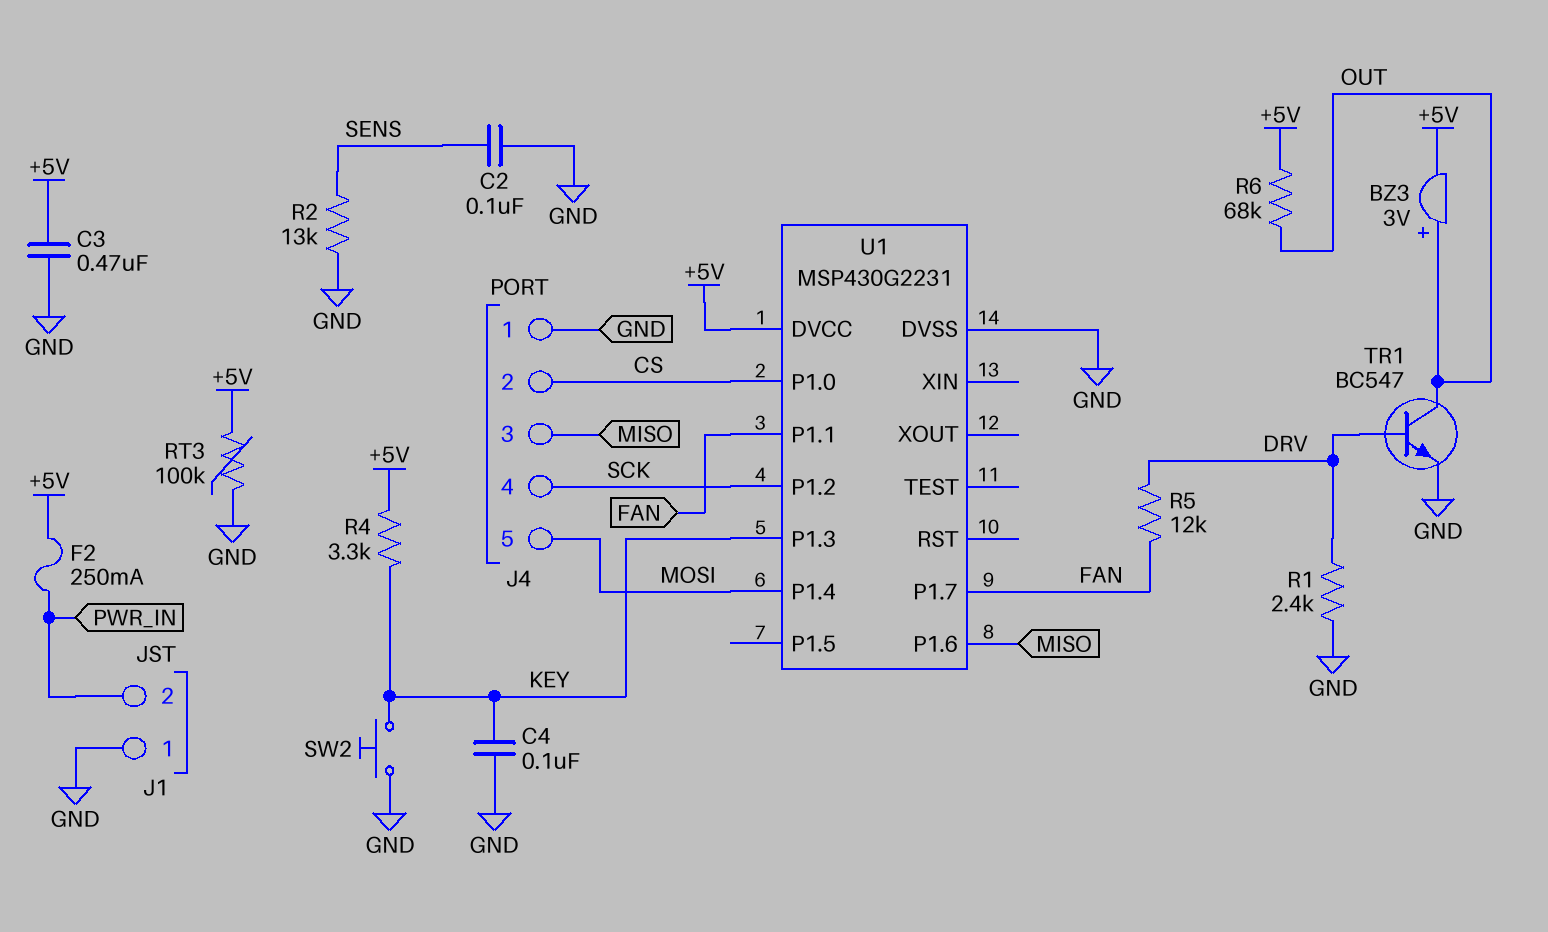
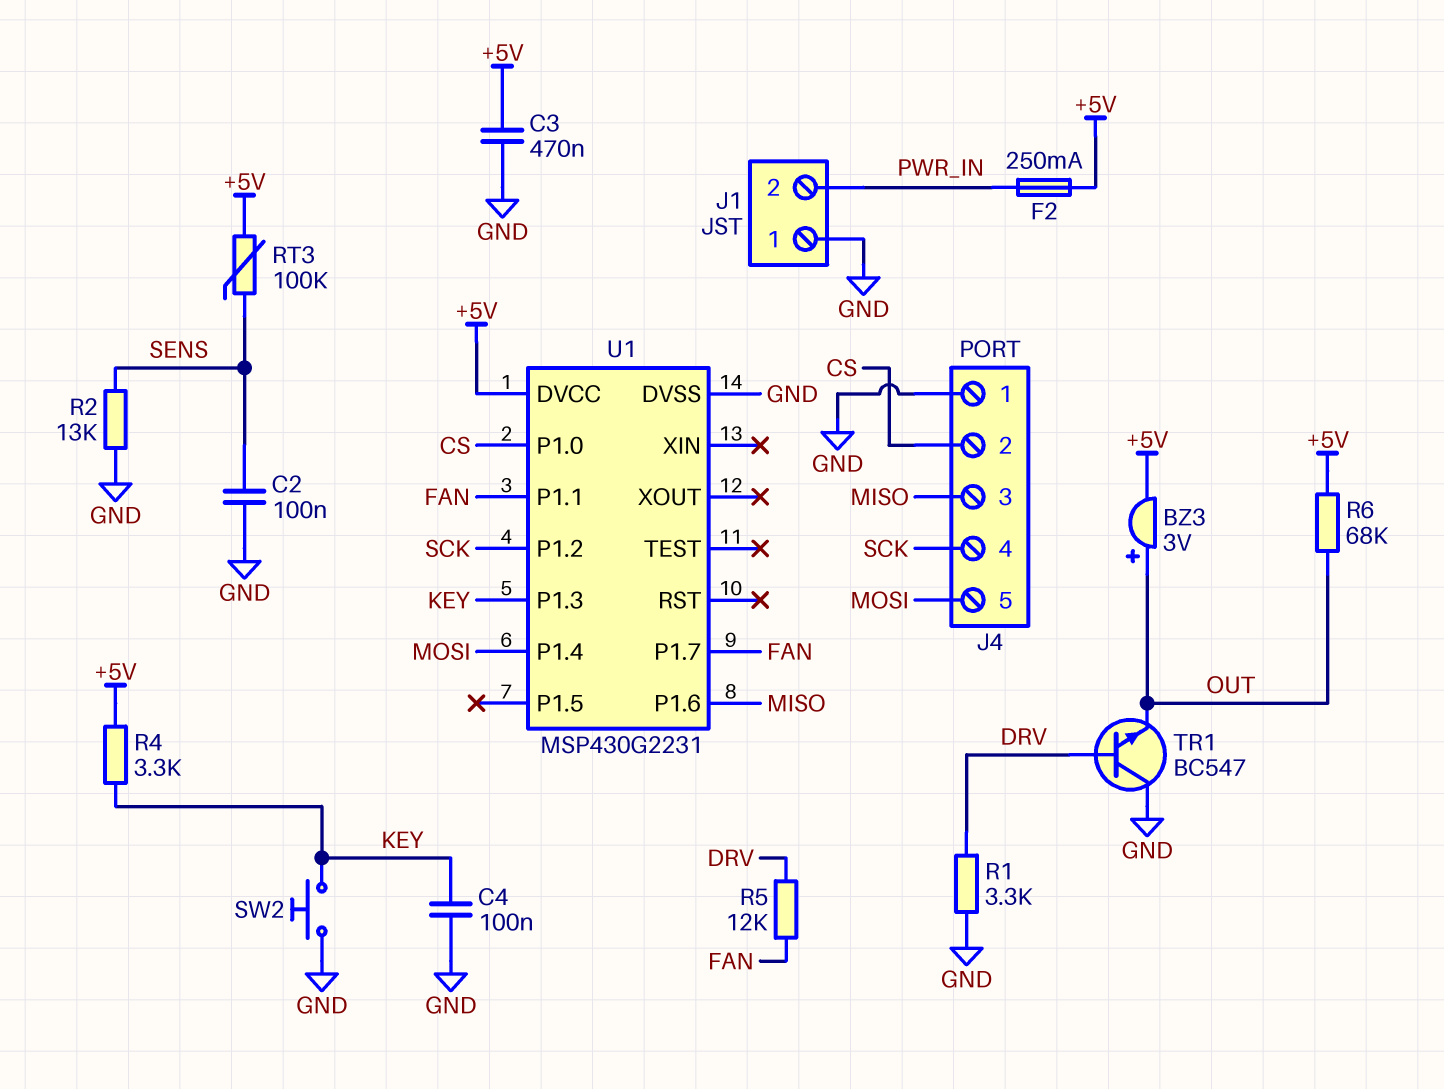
R1: 2.4k (DRV, GND) -> 3.3k (DRV, GND)
RT3: 100k (+5V, GND) -> 100k (+5V, SENS)
TR1: NPN BC547 (B DRV, C OUT, E GND) -> NPN BC547 (B DRV, C GND, E OUT)

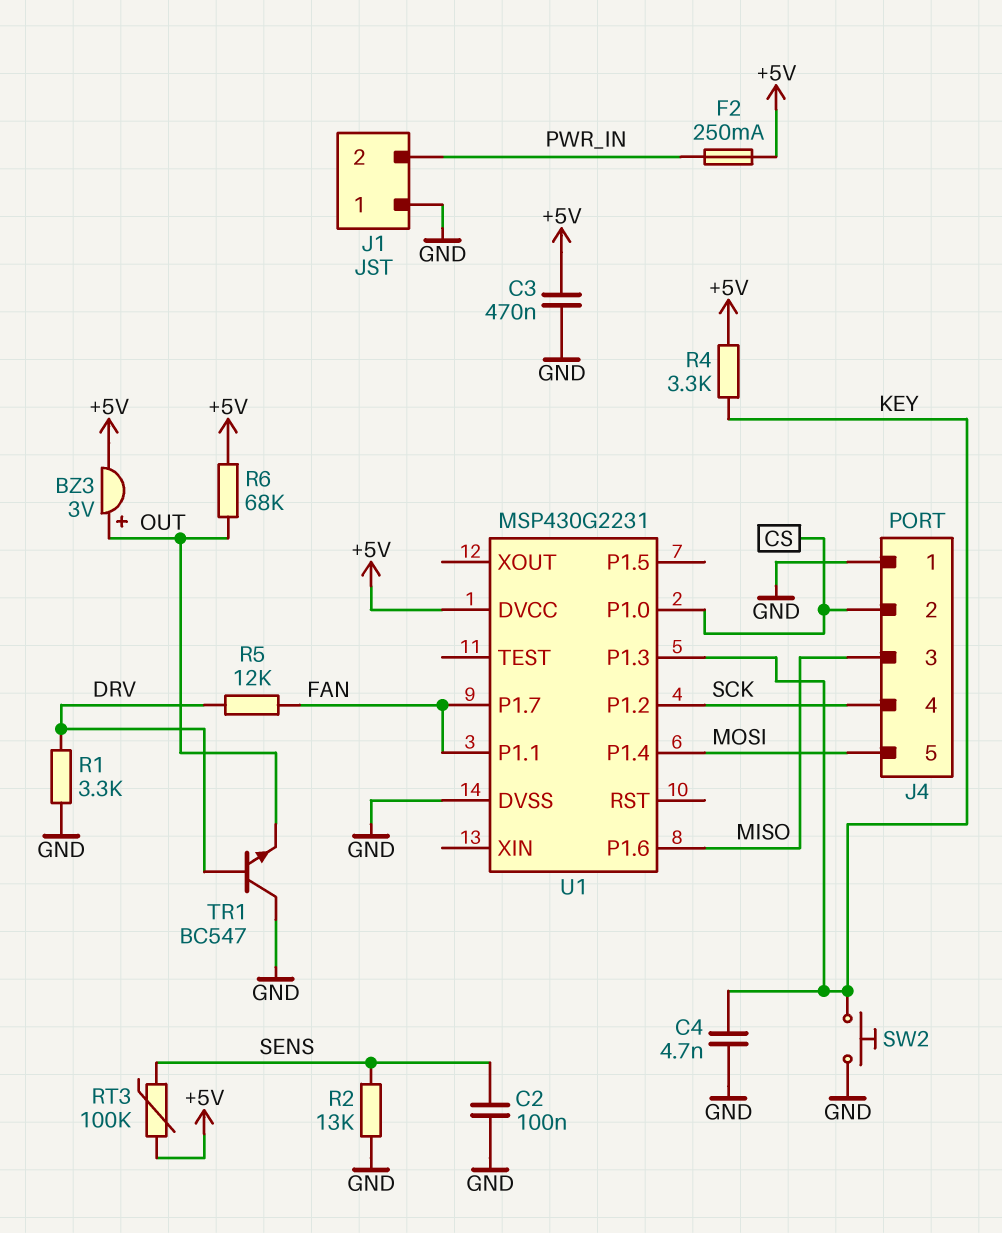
C4: 100nF (GND, KEY) -> 4.7nF (GND, KEY)

